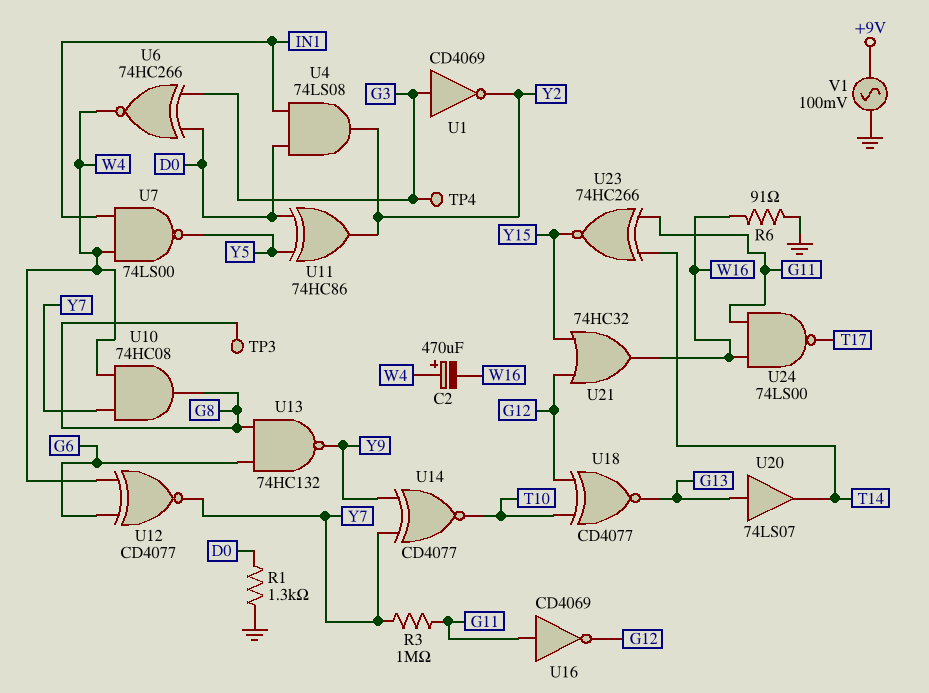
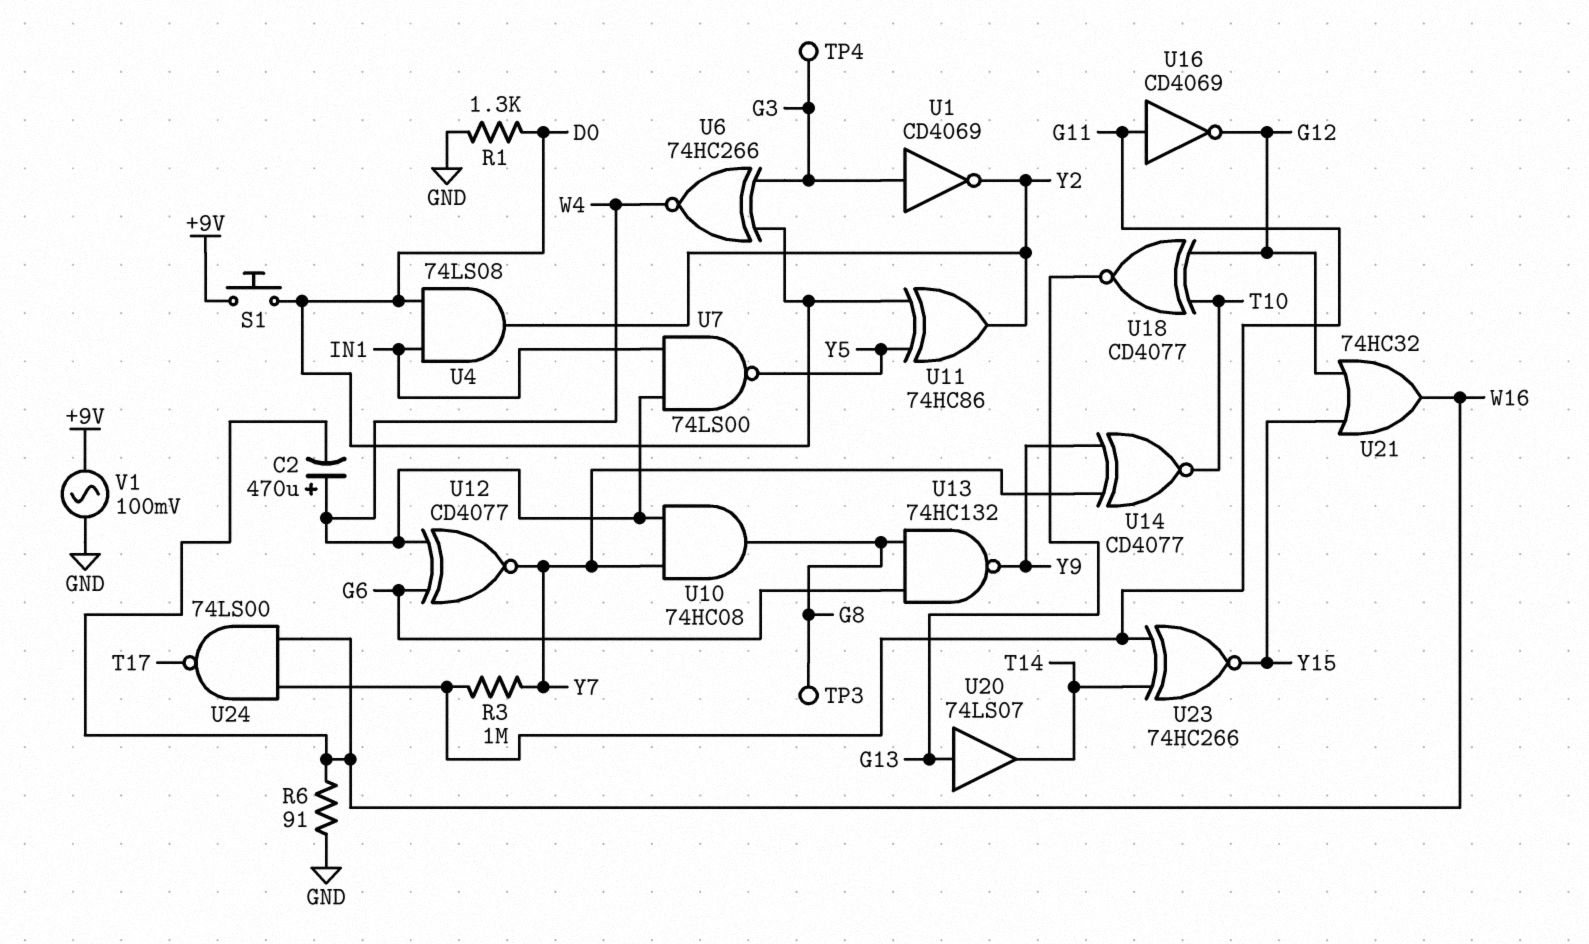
S1: none -> button (+9V, D0)

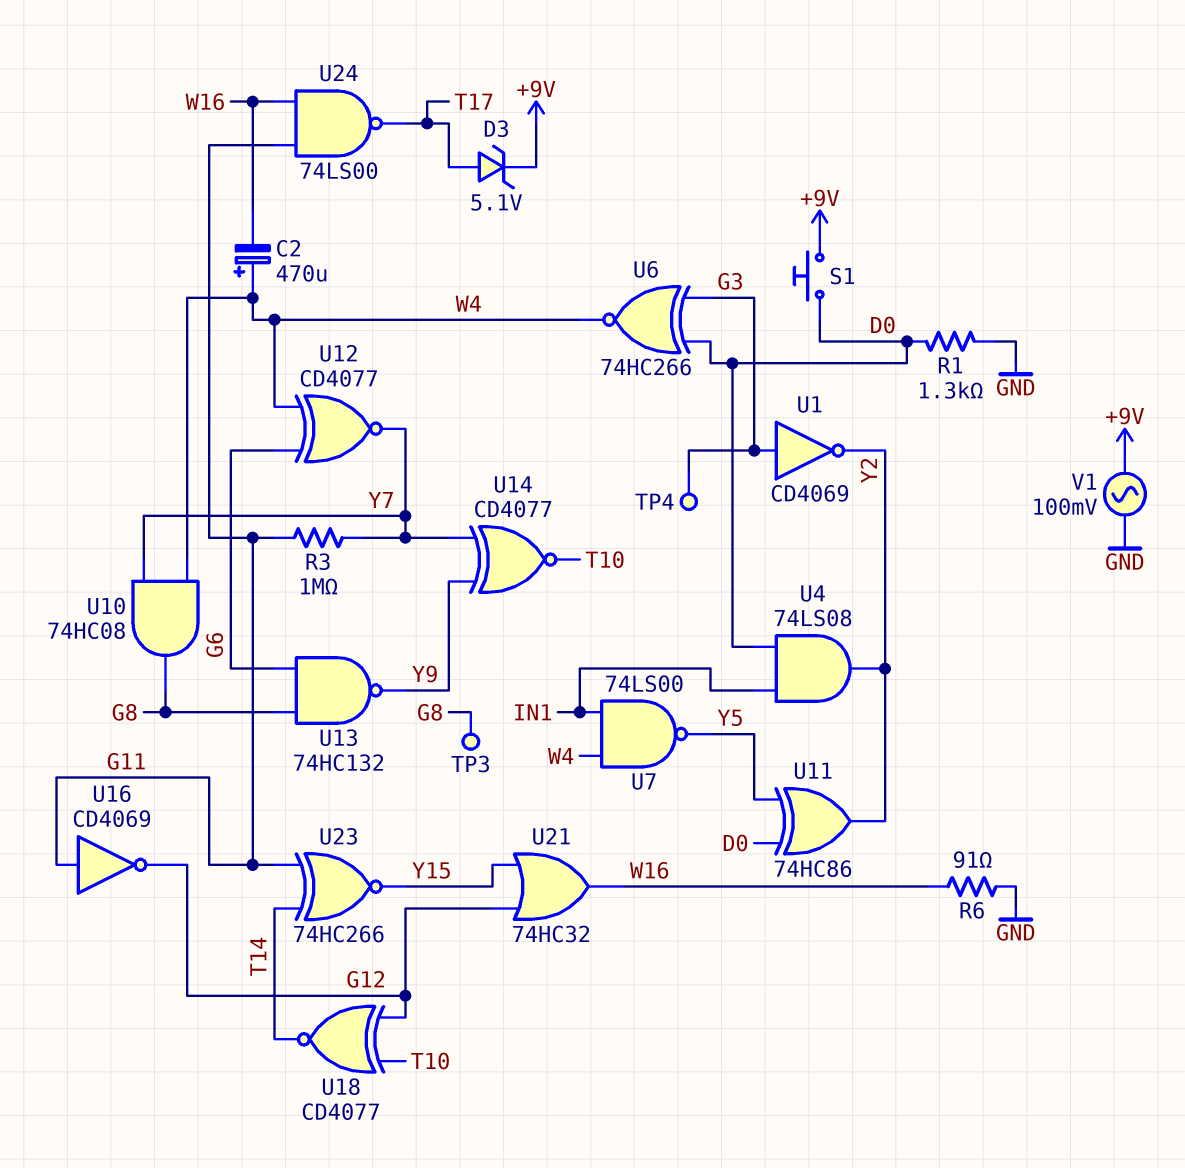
D3: none -> zener 5.1V (A T17, K +9V)
U18: XNOR CD4077 (in G12, in T10, out G13) -> XNOR CD4077 (in G12, in T10, out T14)
U20: buffer 74LS07 (in G13, out T14) -> none

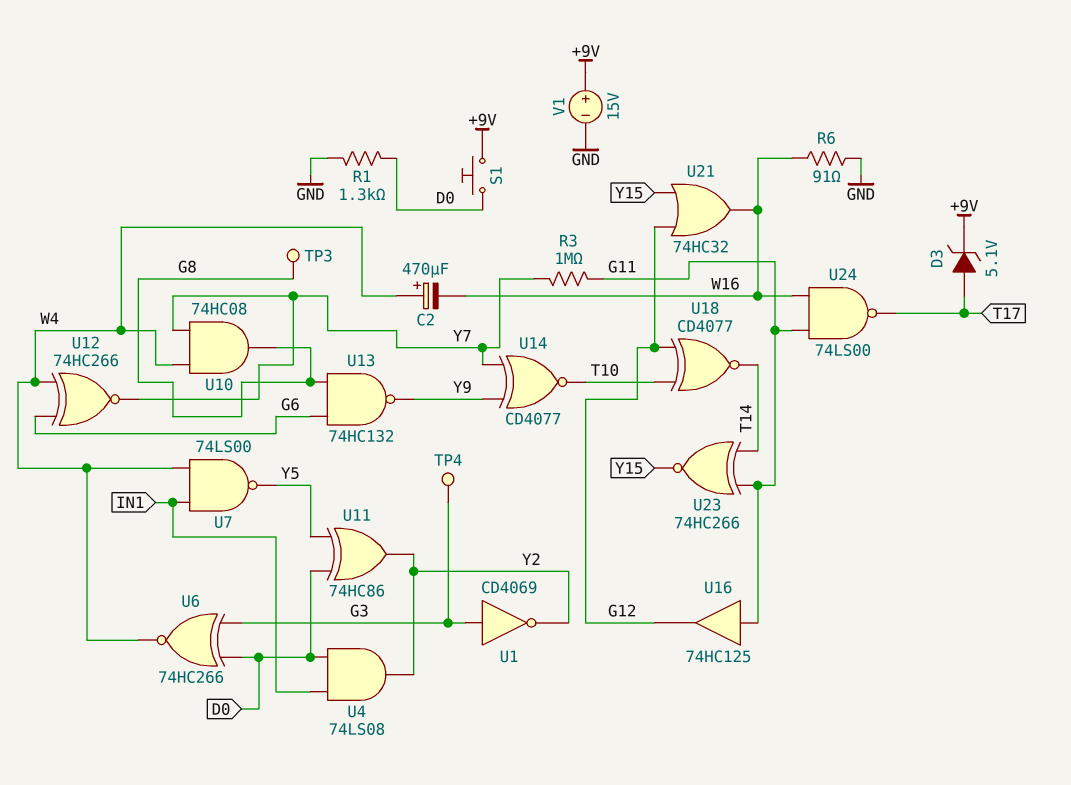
U12: XNOR CD4077 (in G6, in W4, out Y7) -> XNOR 74HC266 (in G6, in W4, out Y7)
U16: NOT CD4069 (in G11, out G12) -> buffer 74HC125 (in G11, out G12)
V1: AC 100mV (+9V, GND) -> 15V (plus +9V, minus GND)

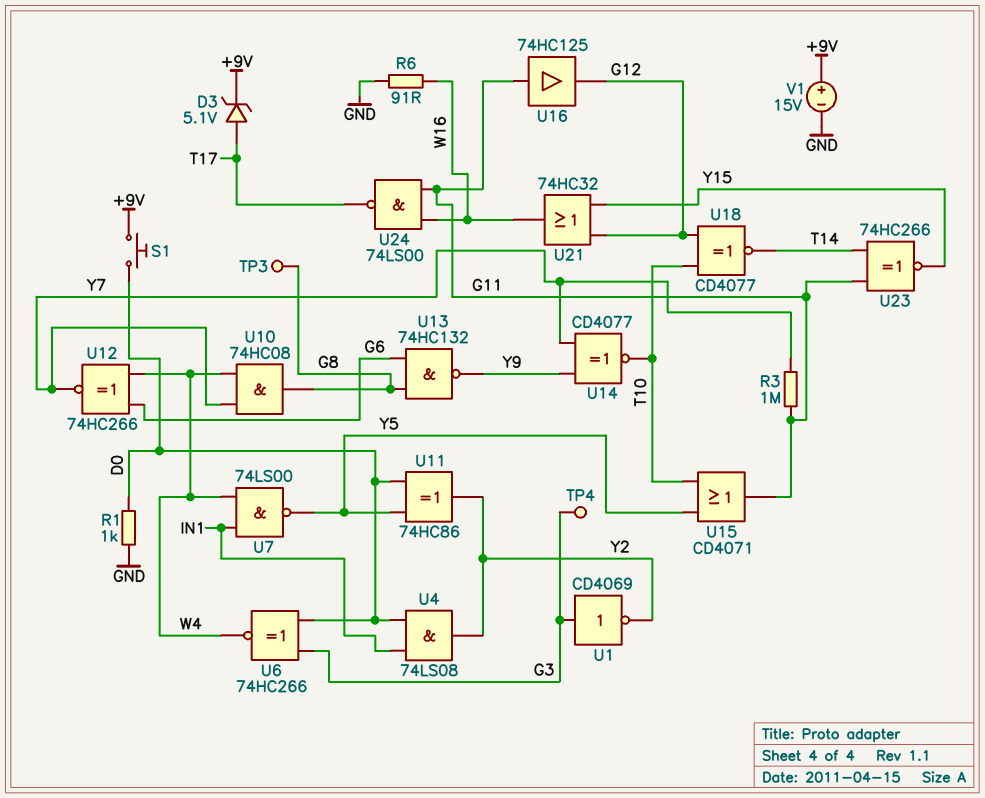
C2: 470uF (plus W4, minus W16) -> none
R1: 1.3k (D0, GND) -> 1k (D0, GND)
U15: none -> OR CD4071 (in T10, in Y5, out G11)

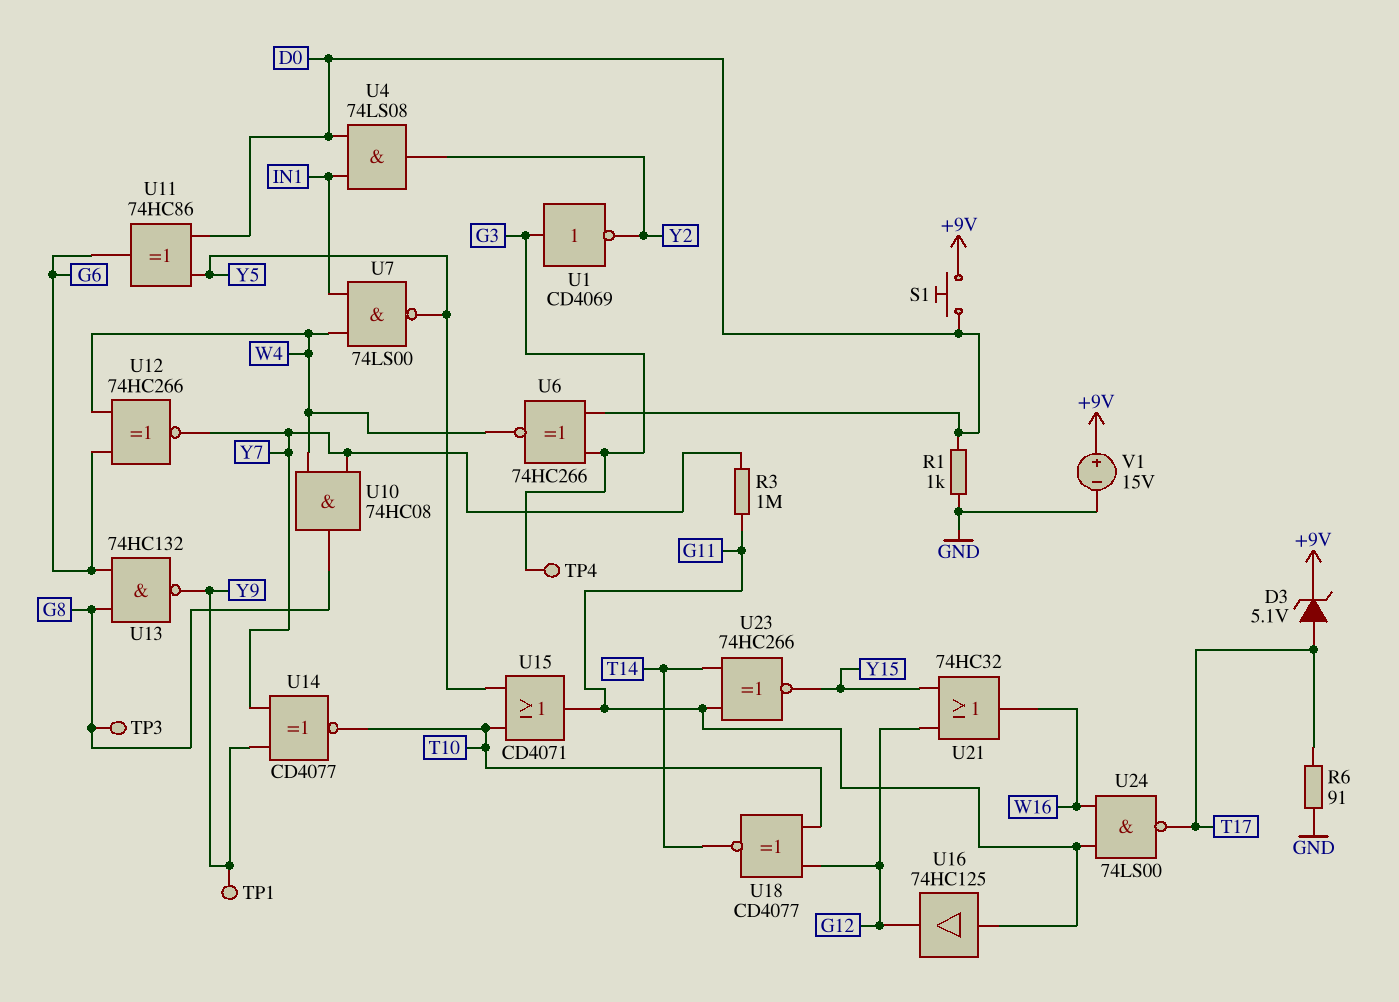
R6: 91 (GND, W16) -> 91 (GND, T17)
TP1: none -> test point (Y9)
U11: XOR 74HC86 (in D0, in Y5, out Y2) -> XOR 74HC86 (in D0, in Y5, out G6)

